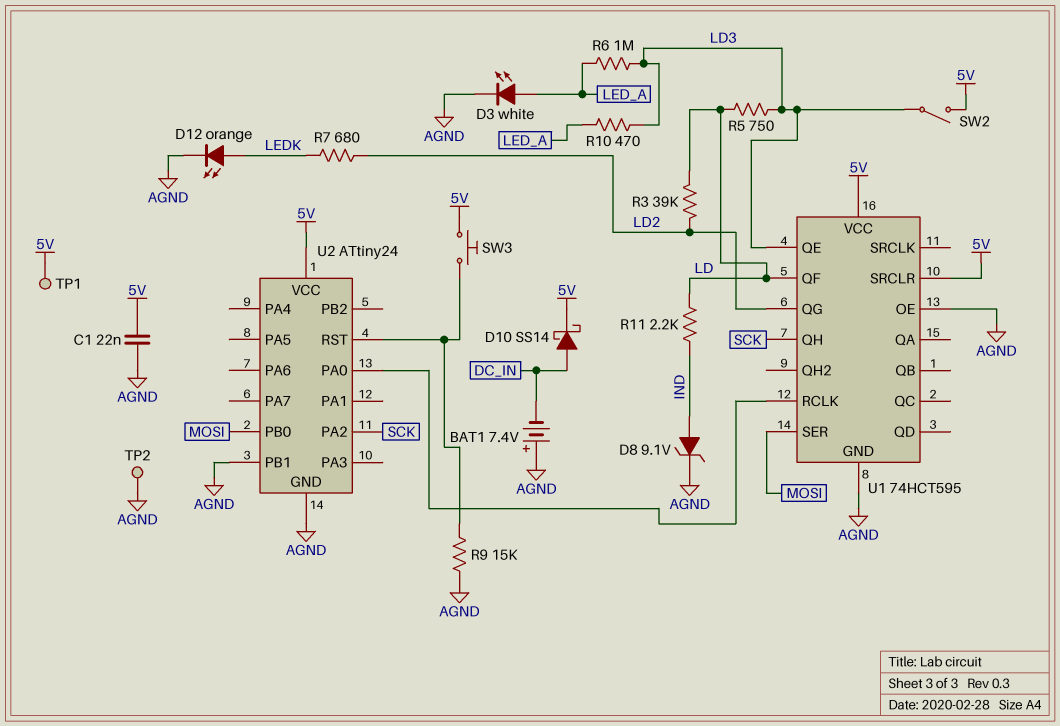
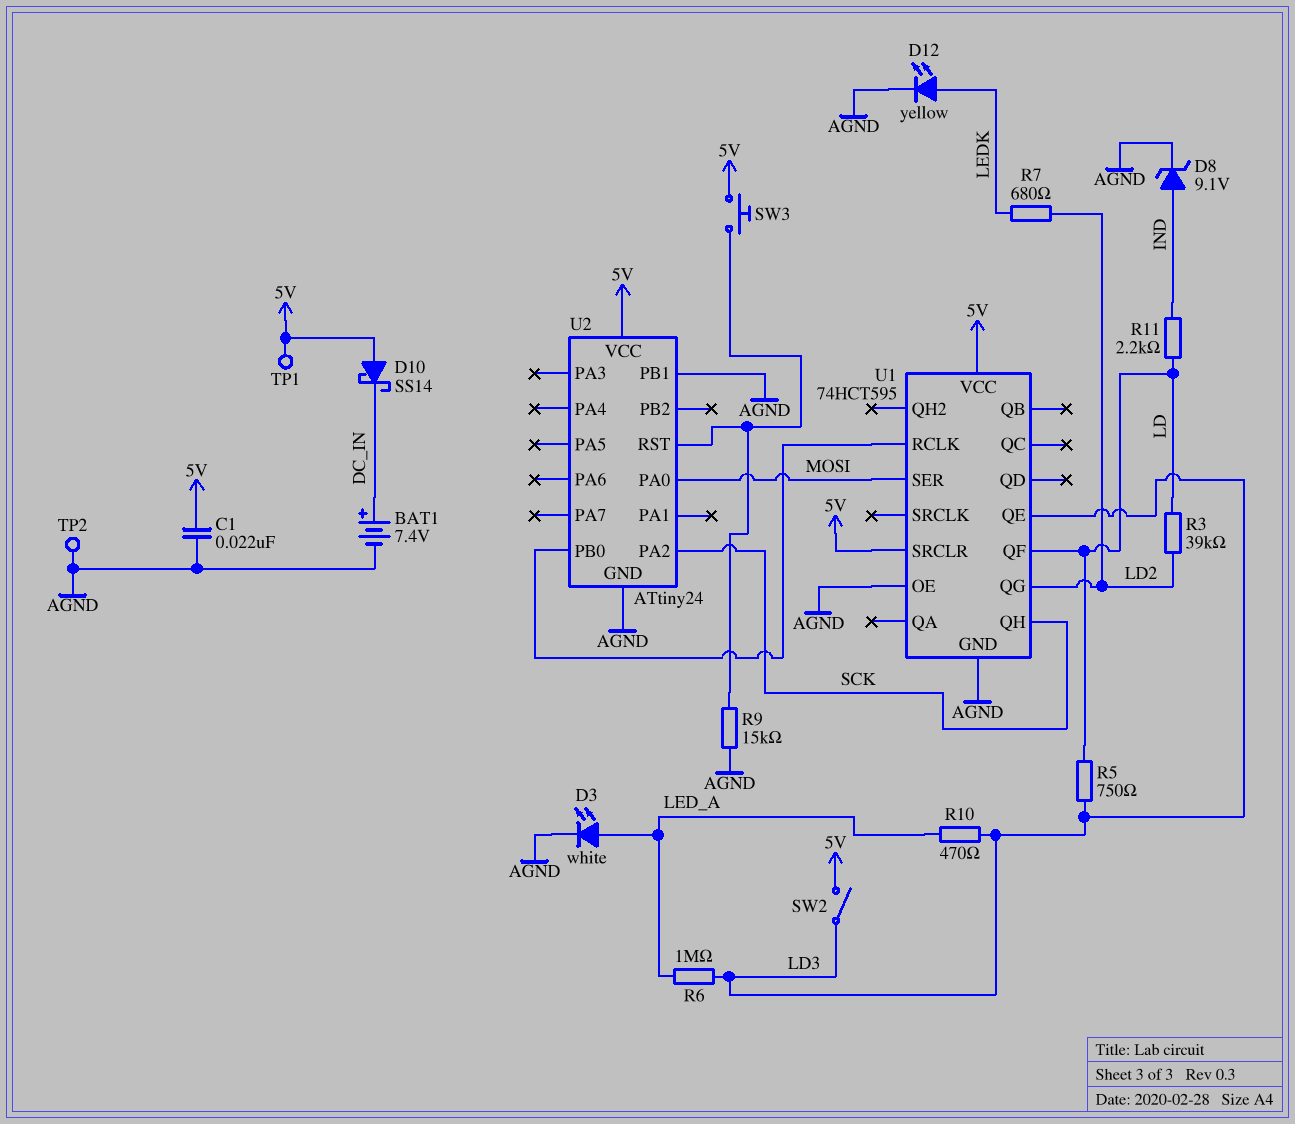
BAT1: 7.4V (plus AGND, minus DC_IN) -> 7.4V (plus DC_IN, minus AGND)
D10: schottky SS14 (A DC_IN, K 5V) -> schottky SS14 (A 5V, K DC_IN)
D12: LED orange (A LEDK, K AGND) -> LED yellow (A LEDK, K AGND)
U2 pin PA0: U1/RCLK -> MOSI
U2 pin PB0: MOSI -> U1/RCLK

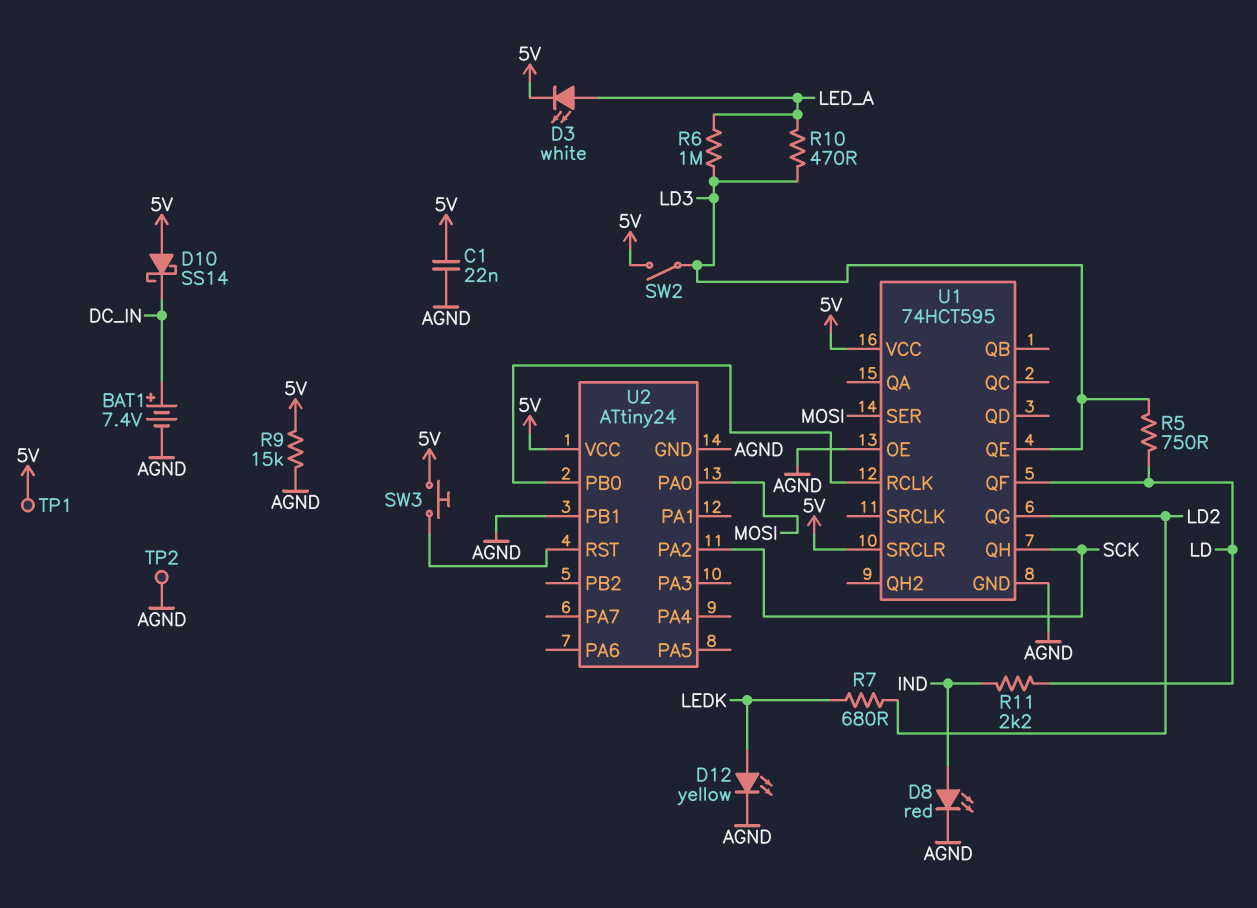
D3: LED white (A LED_A, K AGND) -> LED white (A LED_A, K 5V)
D8: zener 9.1V (A IND, K AGND) -> LED red (A IND, K AGND)
R3: 39k (LD, LD2) -> none
R9: 15k (AGND, U2/RST) -> 15k (5V, AGND)

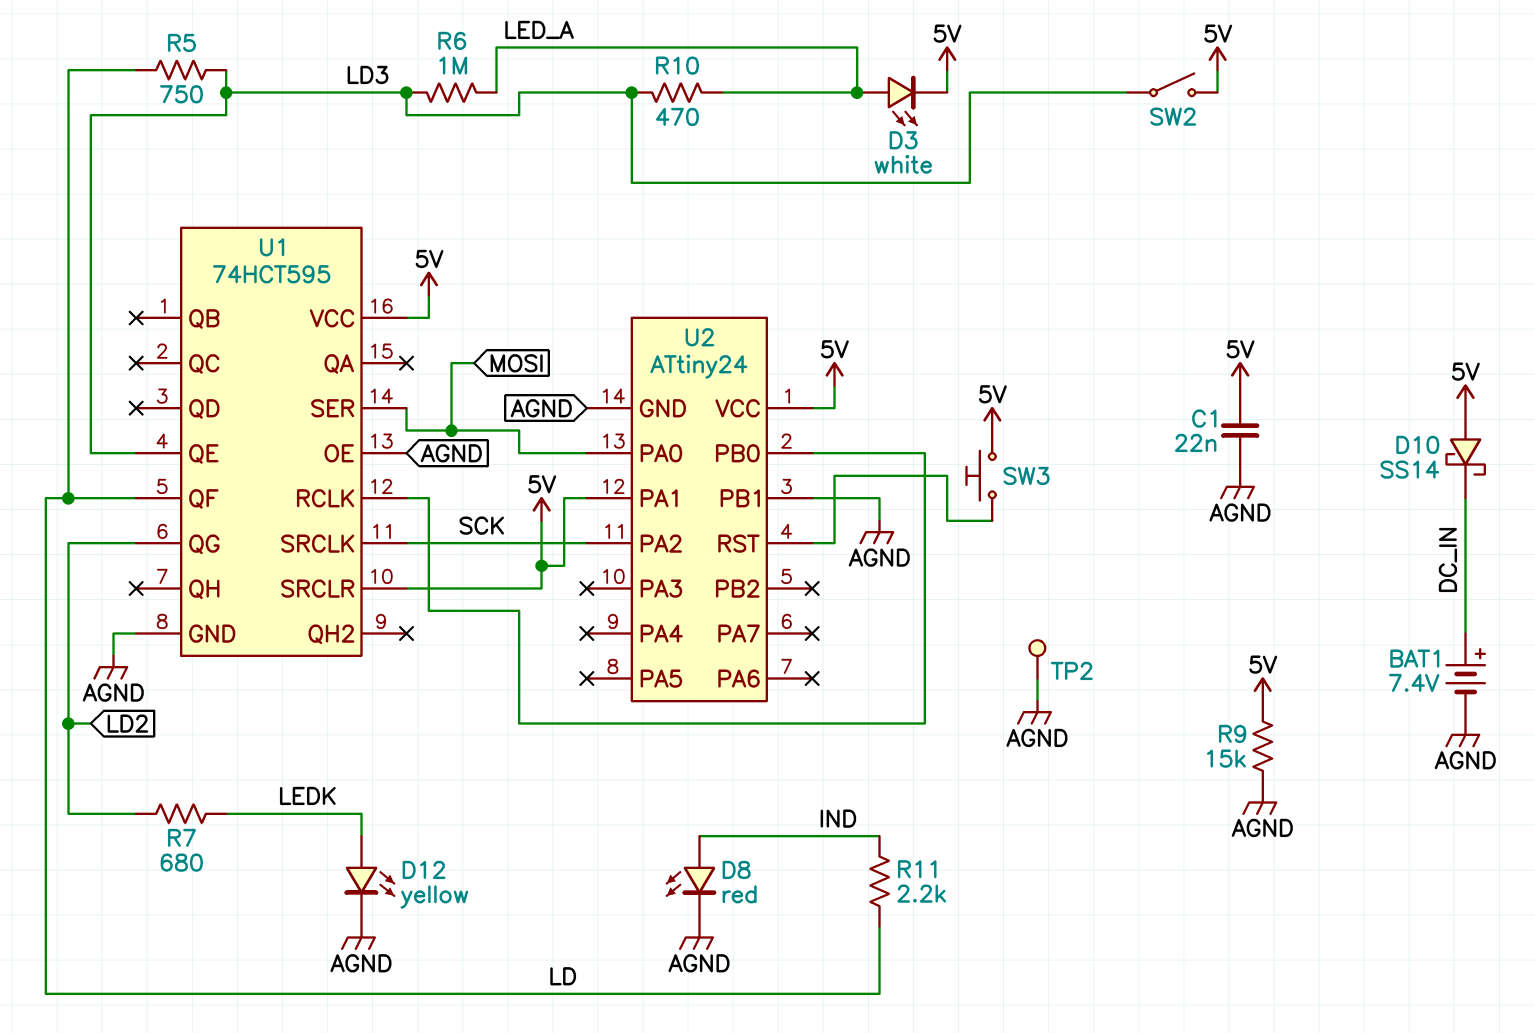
TP1: test point (5V) -> none
U1 pin QH: SCK -> none
U1 pin SRCLK: none -> SCK
U2 pin PA1: none -> 5V

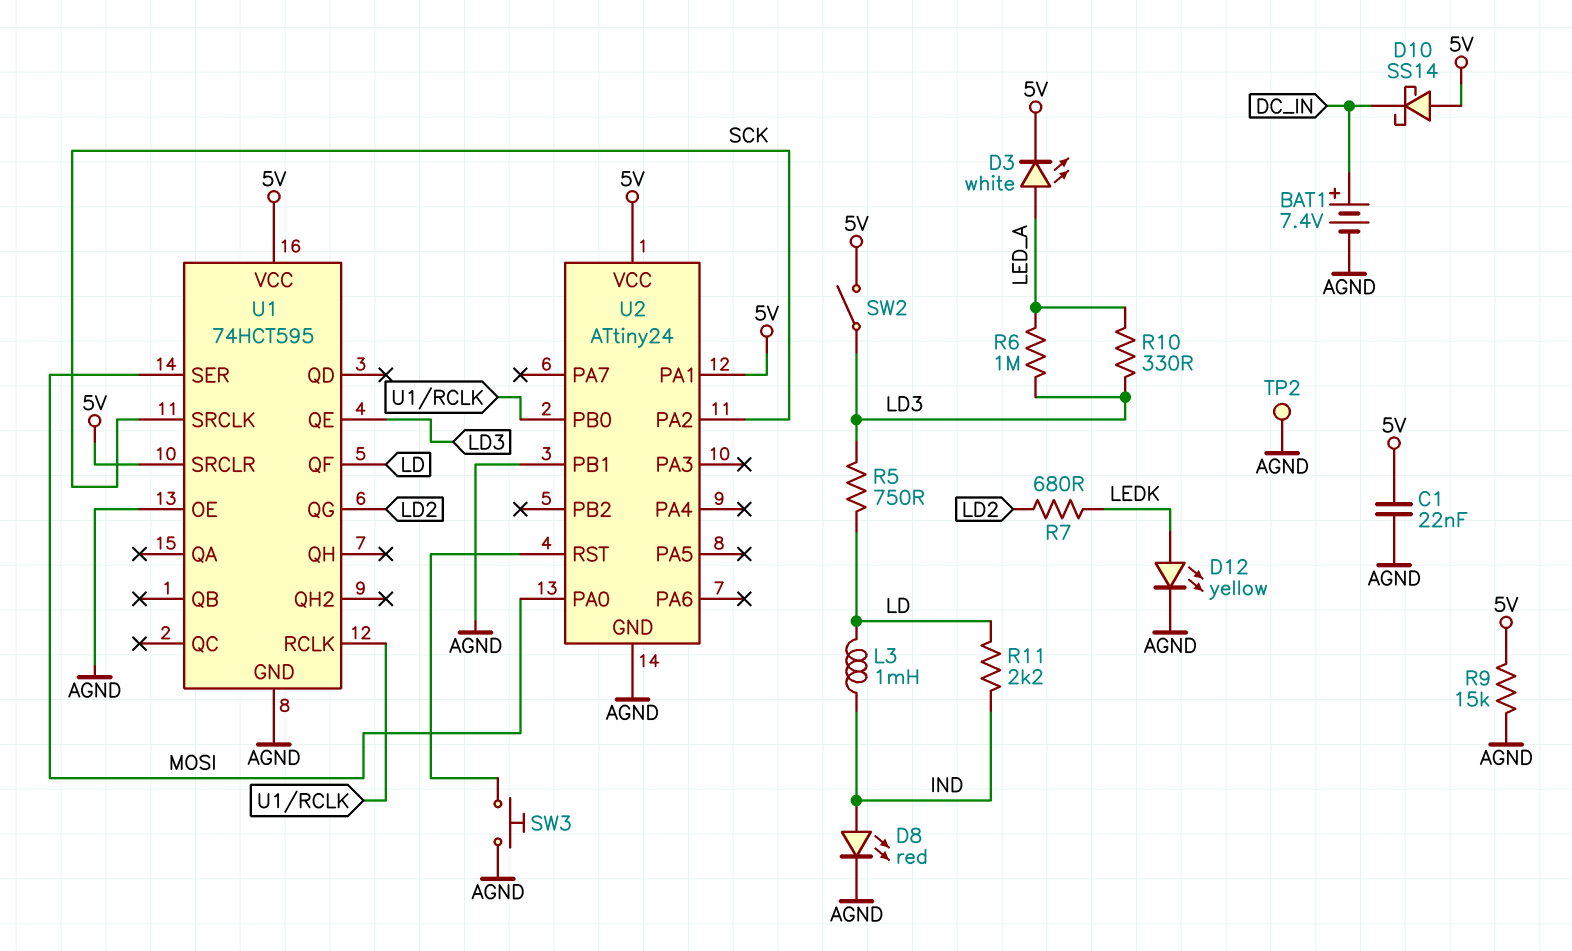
L3: none -> 1mH (IND, LD)
R10: 470 (LD3, LED_A) -> 330 (LD3, LED_A)
SW3: button (5V, U2/RST) -> button (AGND, U2/RST)

